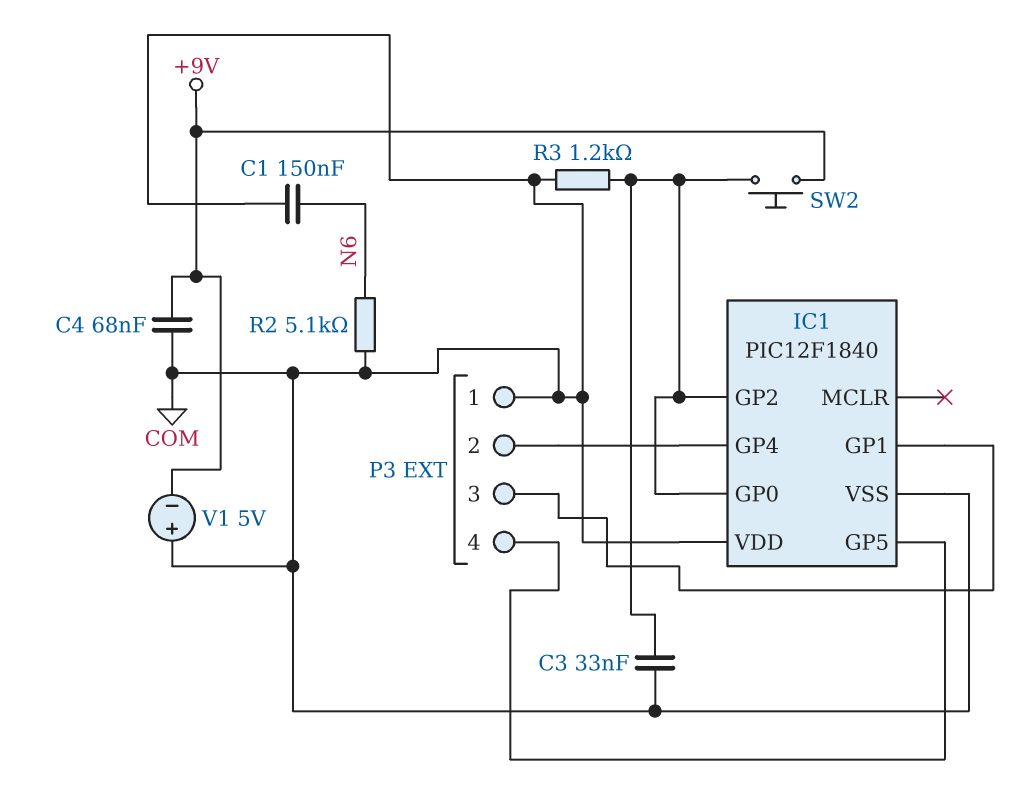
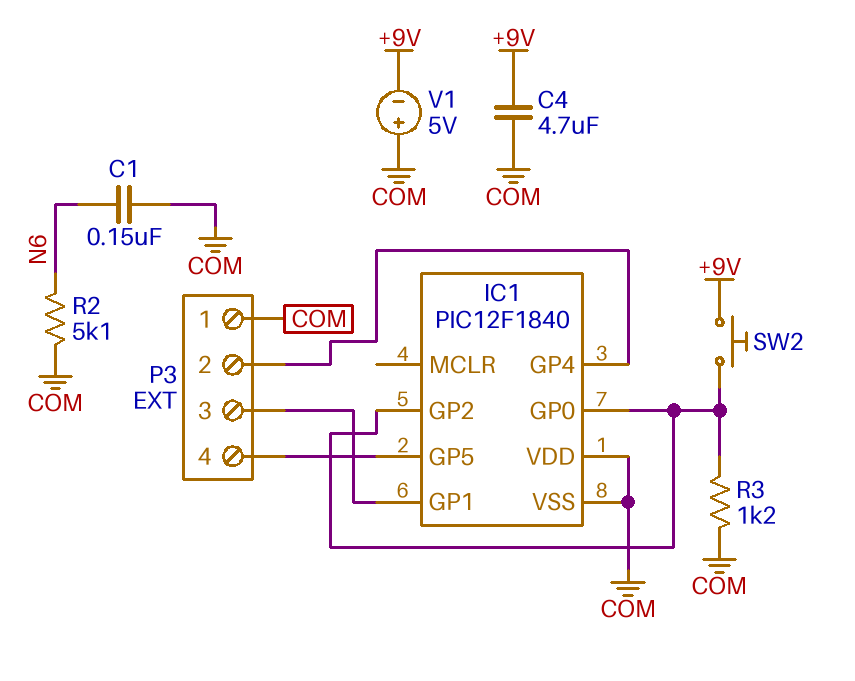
C3: 33nF (COM, IC1/GP0) -> none
C4: 68nF (+9V, COM) -> 4.7uF (+9V, COM)

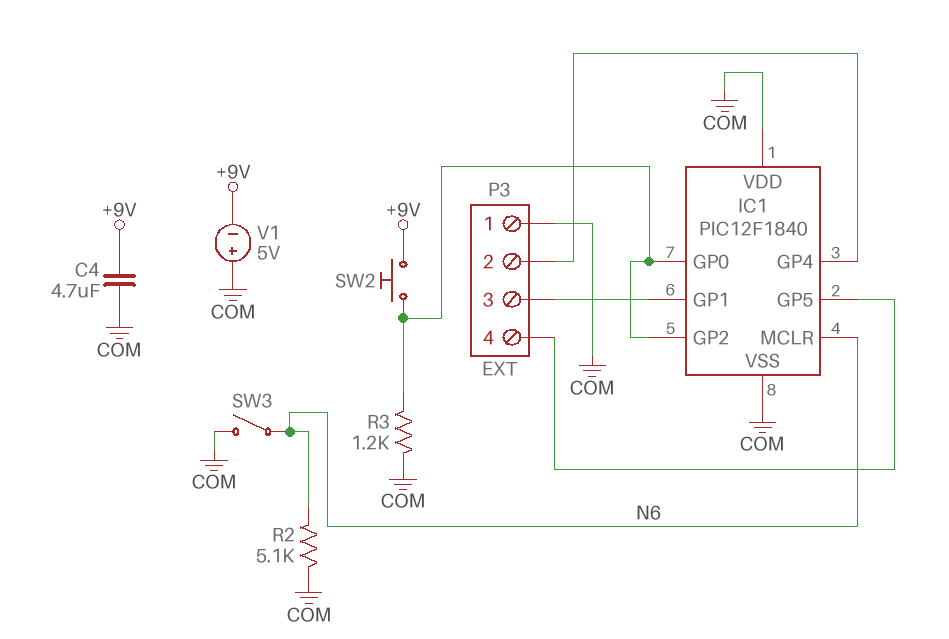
C1: 150nF (COM, N6) -> none
IC1 pin MCLR: none -> N6
SW3: none -> switch (COM, N6)

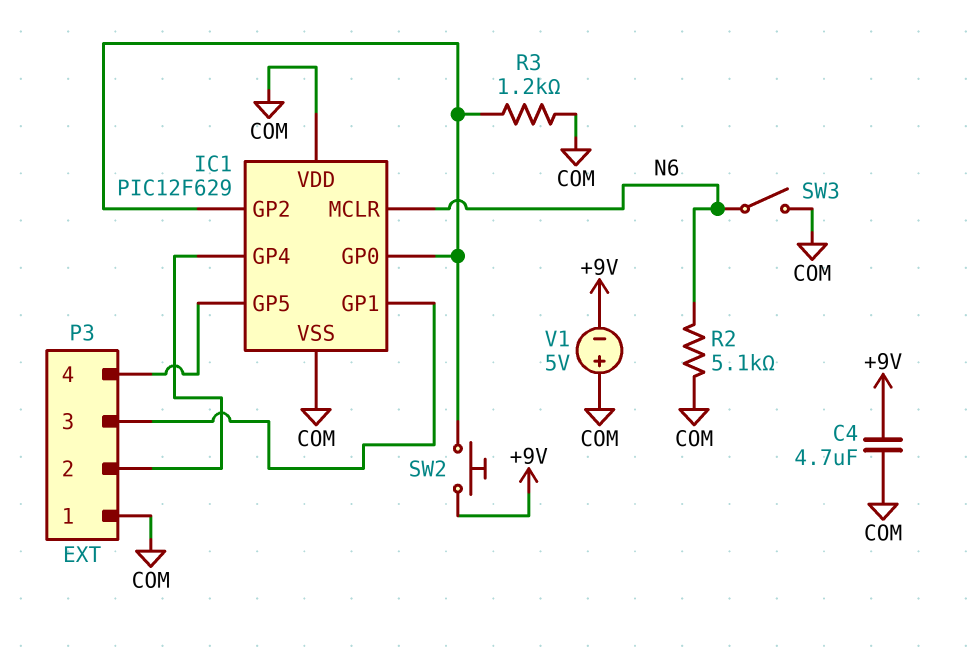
IC1: PIC12F1840 -> PIC12F629

